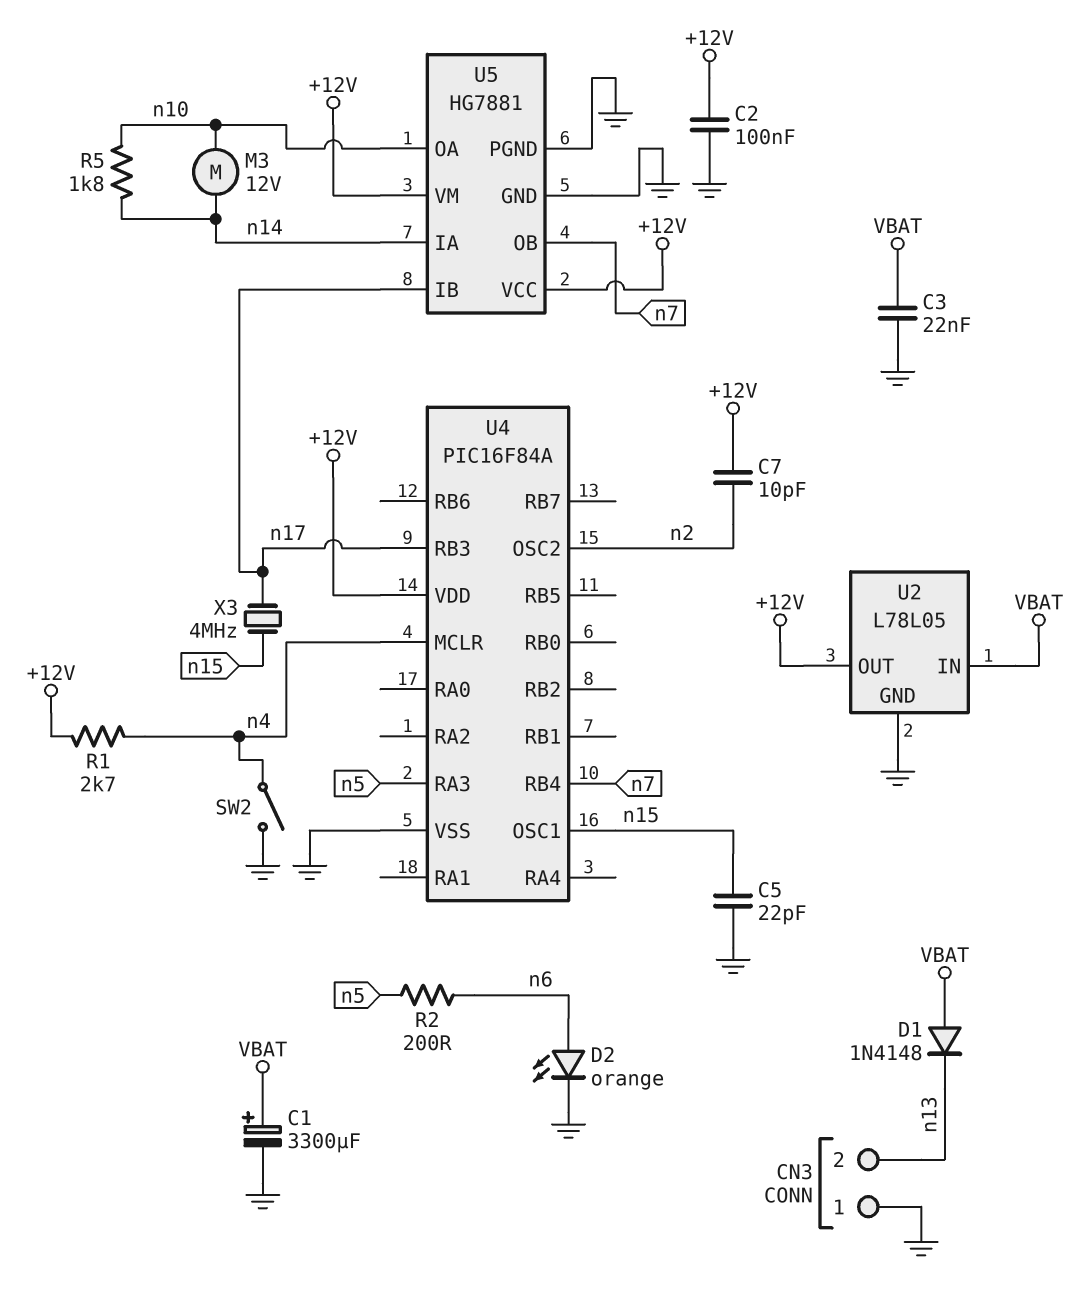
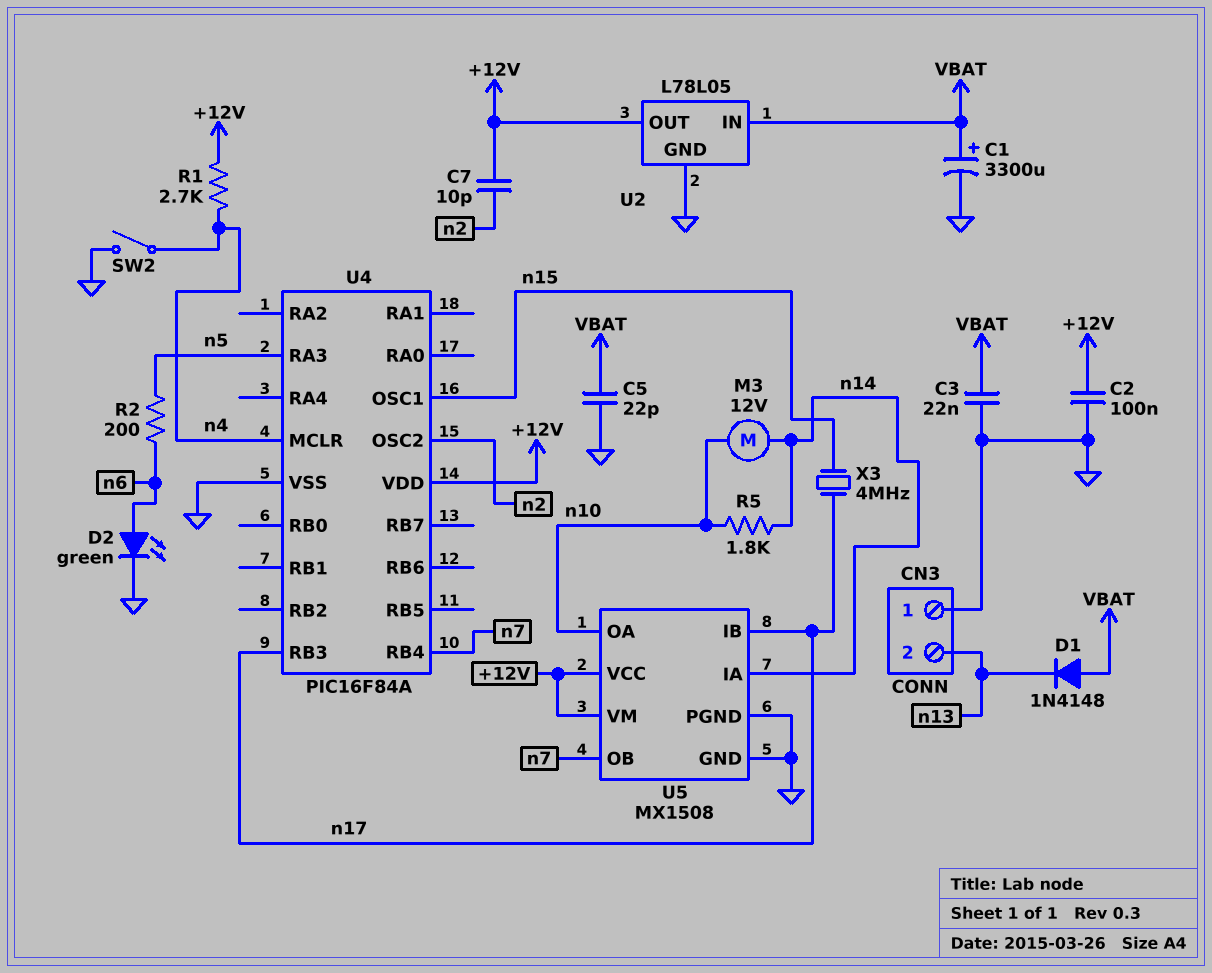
C5: 22pF (GND, n15) -> 22pF (GND, VBAT)
D2: LED orange (A n6, K GND) -> LED green (A n6, K GND)
U5: HG7881 -> MX1508

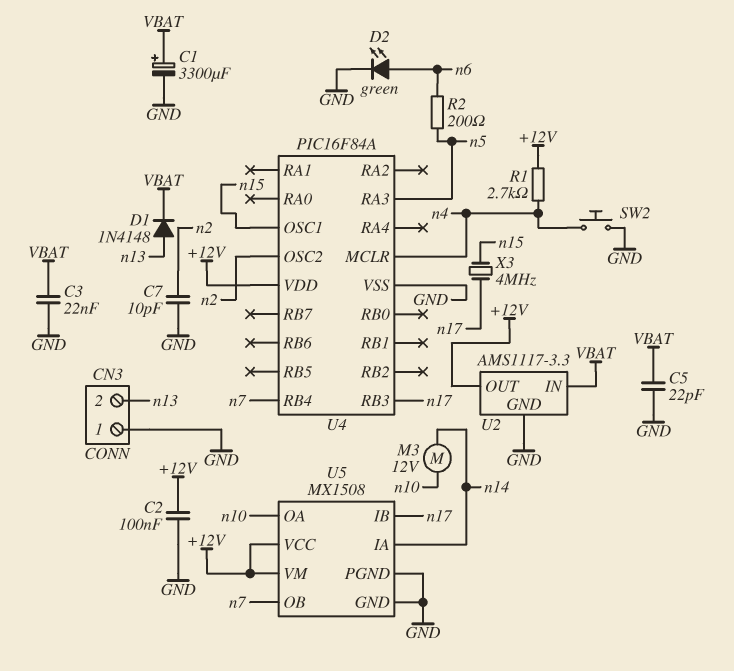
C7: 10pF (+12V, n2) -> 10pF (GND, n2)
D1: diode 1N4148 (A VBAT, K n13) -> diode 1N4148 (A n13, K VBAT)
R5: 1.8k (n10, n14) -> none
SW2: switch (GND, n4) -> button (GND, n4)
U2: L78L05 -> AMS1117-3.3

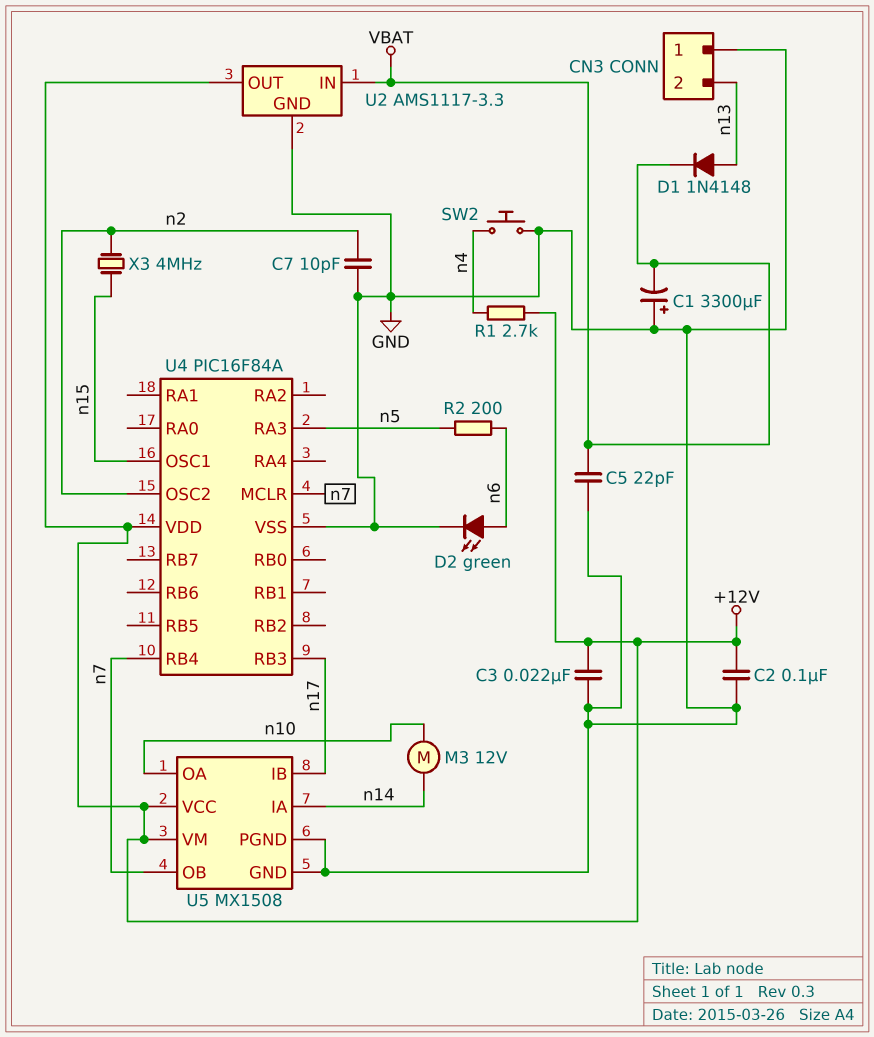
C1: 3300uF (plus VBAT, minus GND) -> 3300uF (plus GND, minus VBAT)
C3: 22nF (GND, VBAT) -> 22nF (+12V, GND)
U4 pin MCLR: n4 -> n7
X3: 4MHz (n15, n17) -> 4MHz (n2, n15)

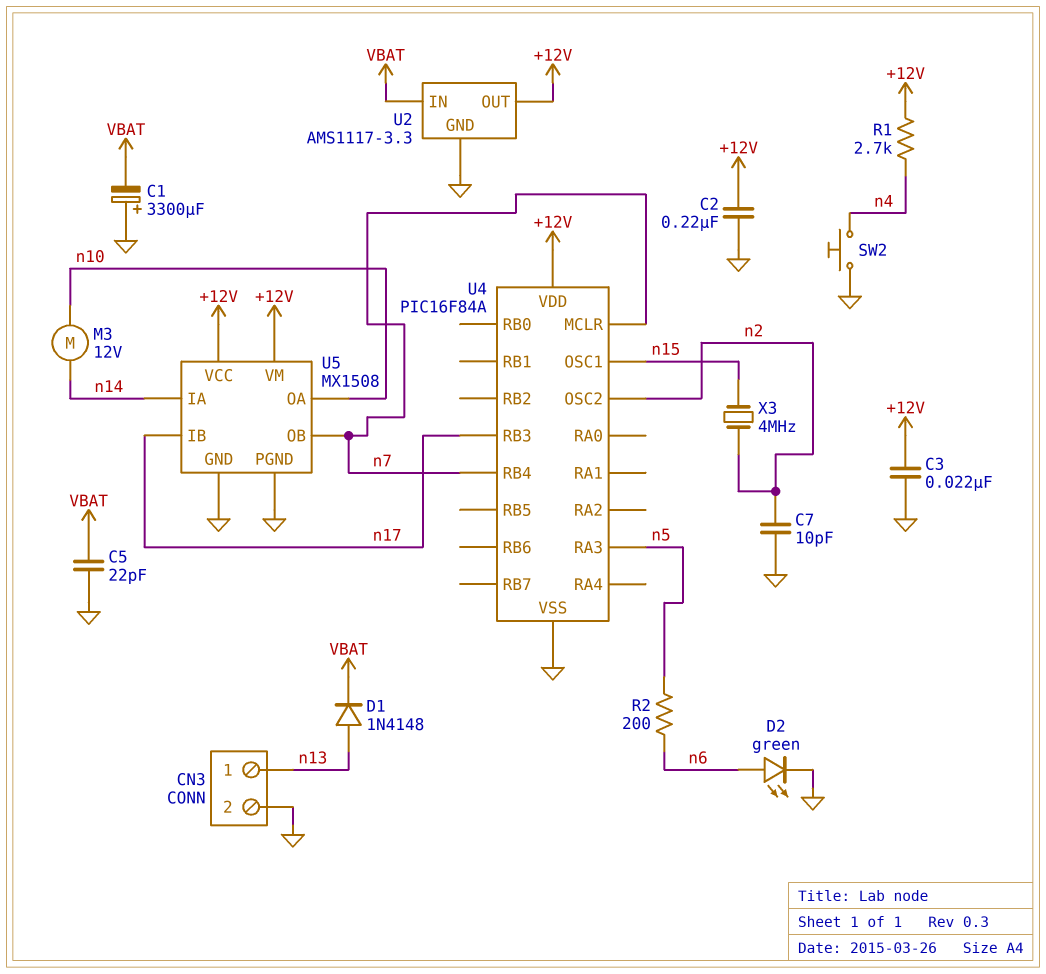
C2: 100nF (+12V, GND) -> 220nF (+12V, GND)
CN3 pin 1: GND -> n13
CN3 pin 2: n13 -> GND

